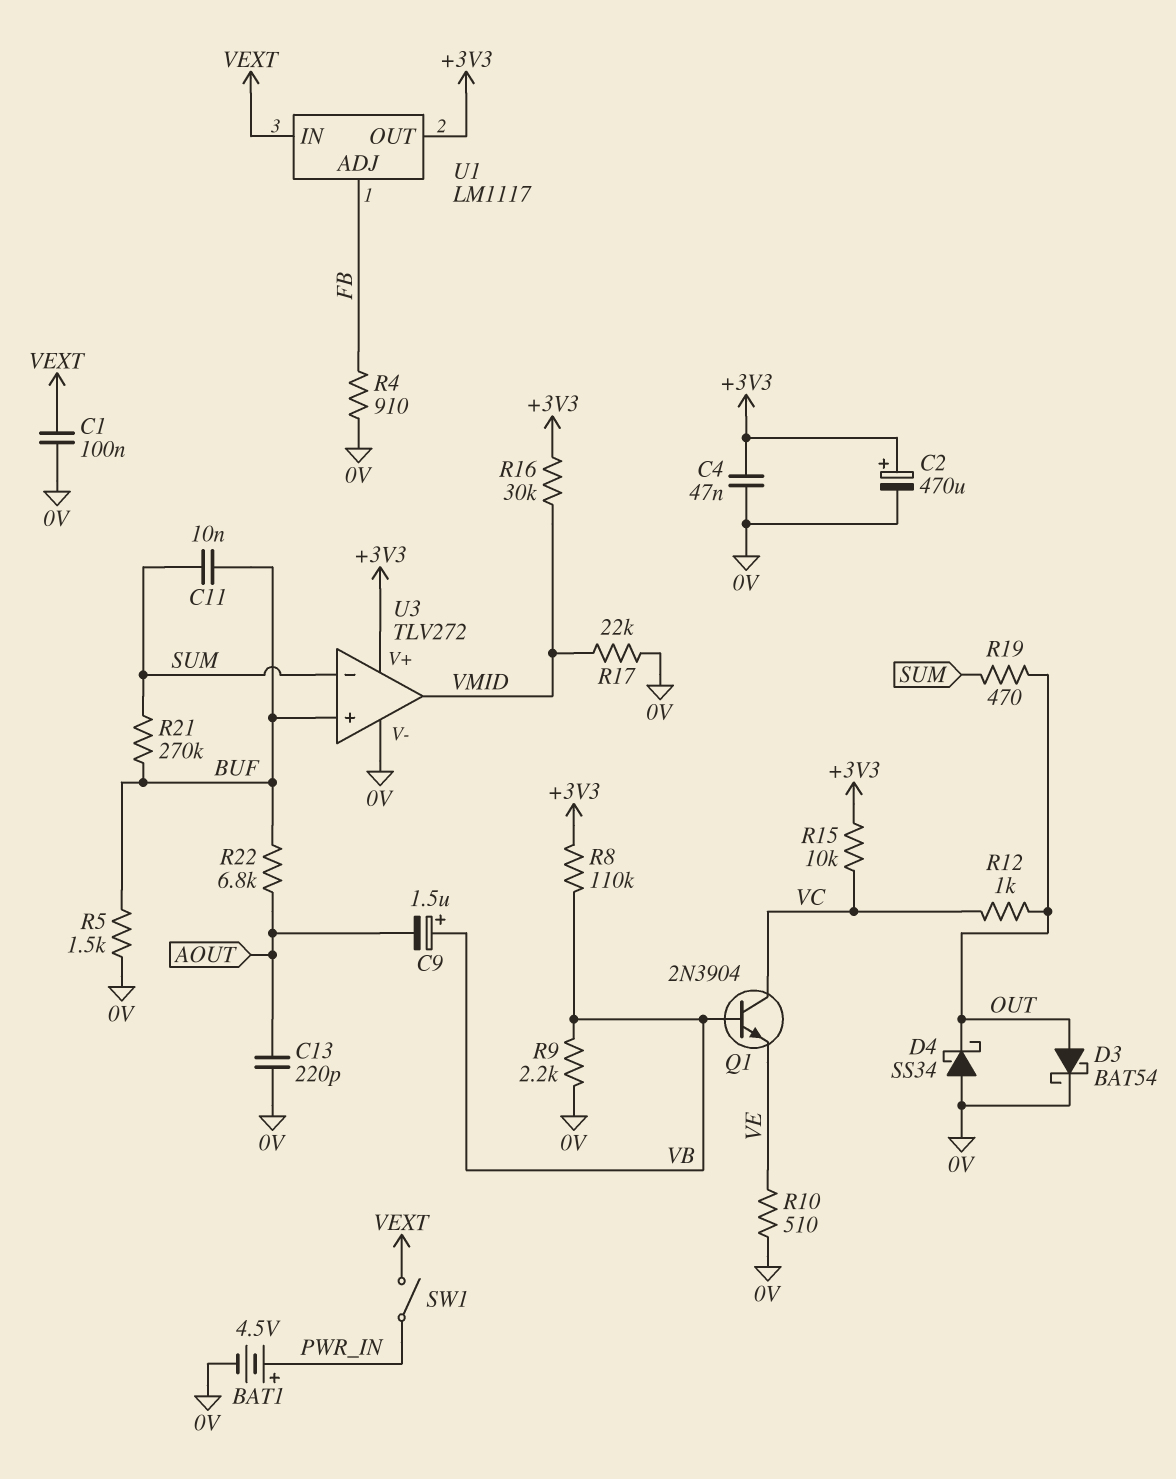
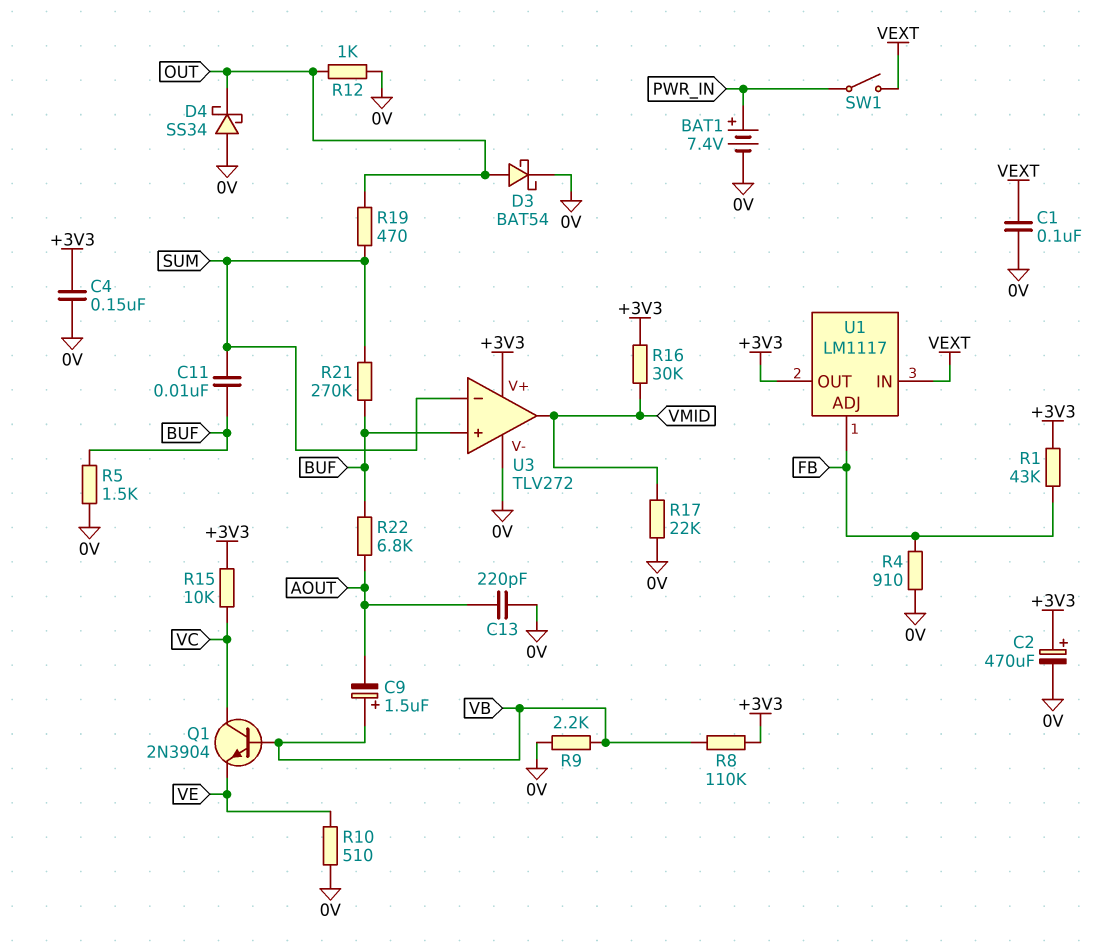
BAT1: 4.5V (plus PWR_IN, minus 0V) -> 7.4V (plus PWR_IN, minus 0V)
C4: 47nF (+3V3, 0V) -> 150nF (+3V3, 0V)
R1: none -> 43k (+3V3, FB)
R12: 1k (OUT, VC) -> 1k (0V, OUT)

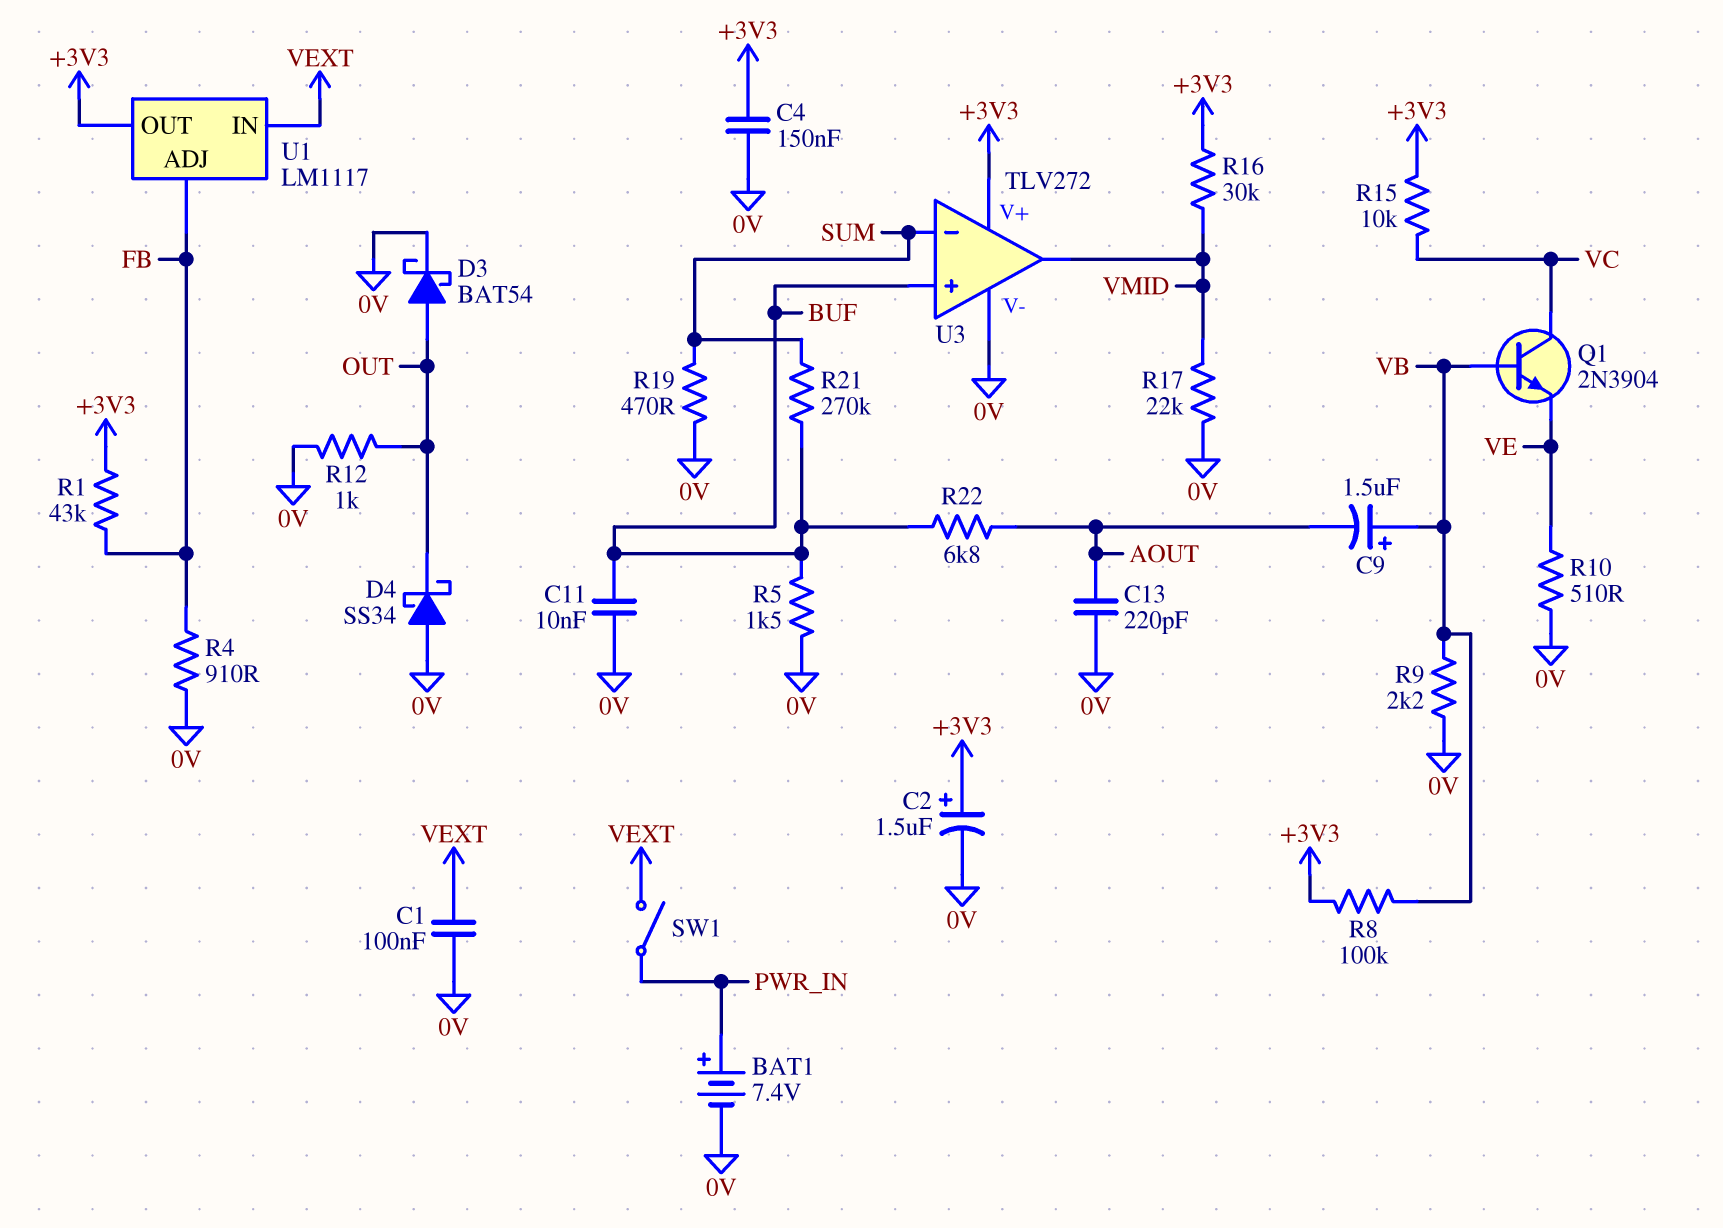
C2: 470uF (plus +3V3, minus 0V) -> 1.5uF (plus +3V3, minus 0V)
C11: 10nF (BUF, SUM) -> 10nF (0V, BUF)
R8: 110k (+3V3, VB) -> 100k (+3V3, VB)
R19: 470 (OUT, SUM) -> 470 (0V, SUM)

